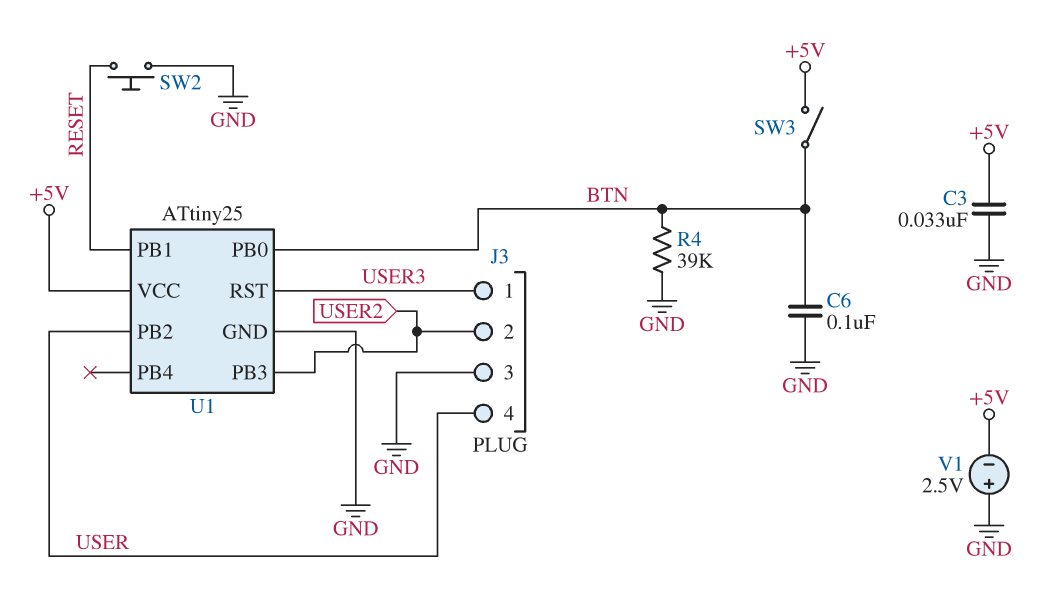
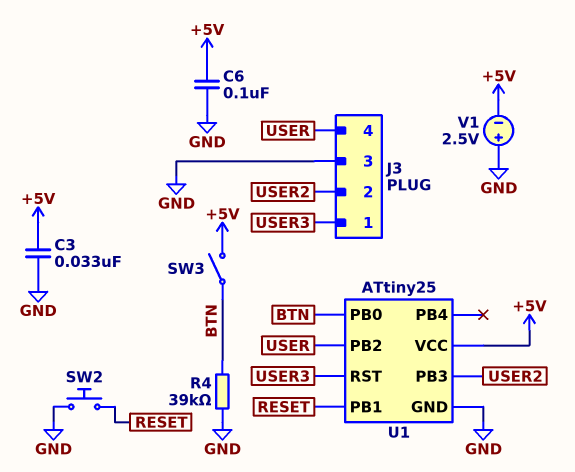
C6: 100nF (BTN, GND) -> 100nF (+5V, GND)

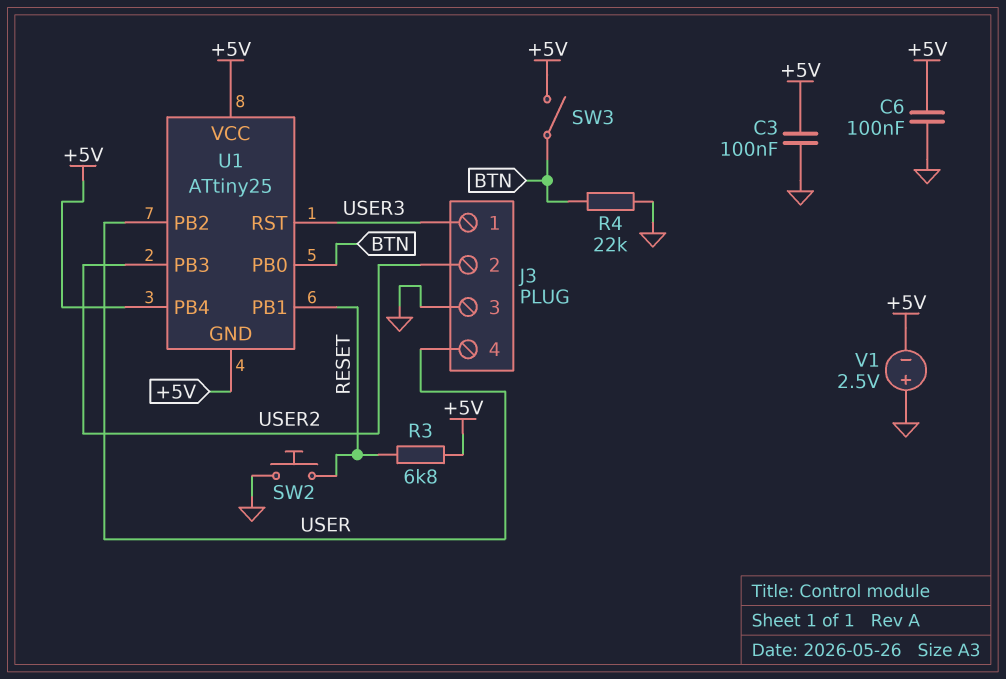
C3: 33nF (+5V, GND) -> 100nF (+5V, GND)
R3: none -> 6.8k (+5V, RESET)
R4: 39k (BTN, GND) -> 22k (BTN, GND)
U1 pin GND: GND -> +5V
U1 pin PB4: none -> +5V

